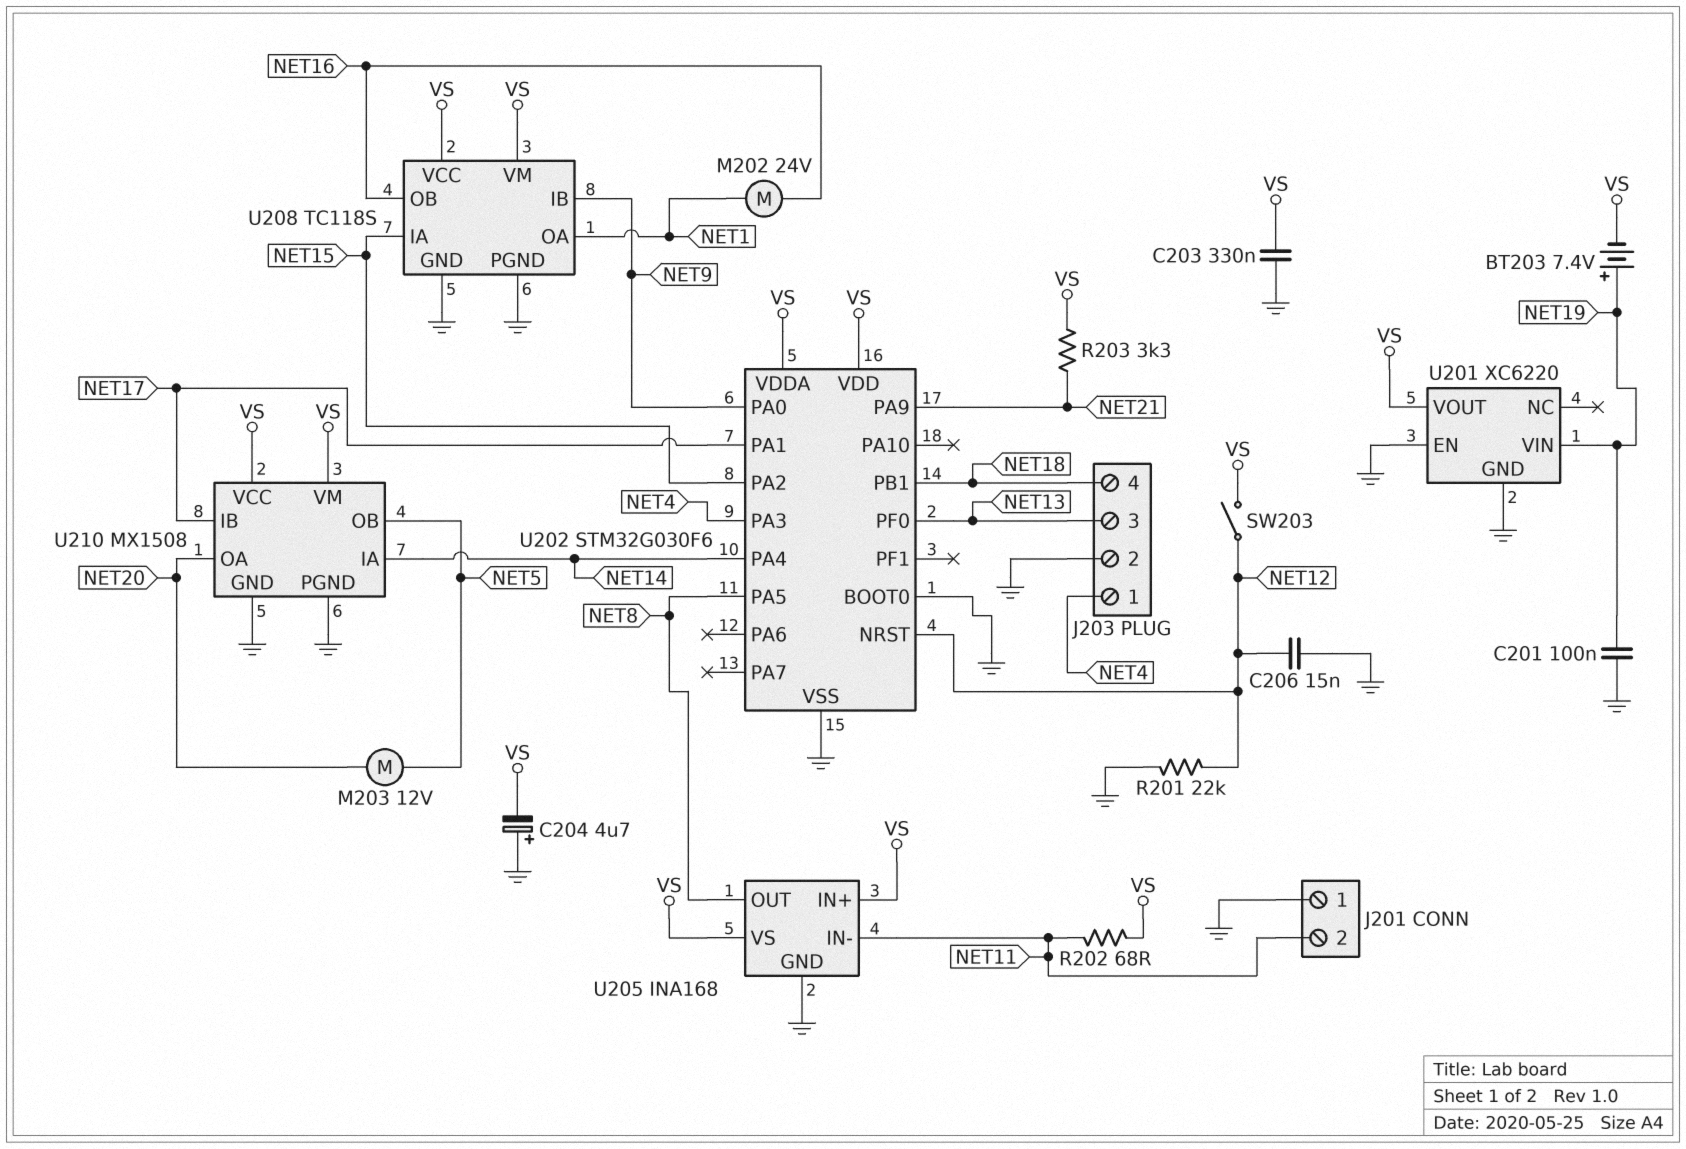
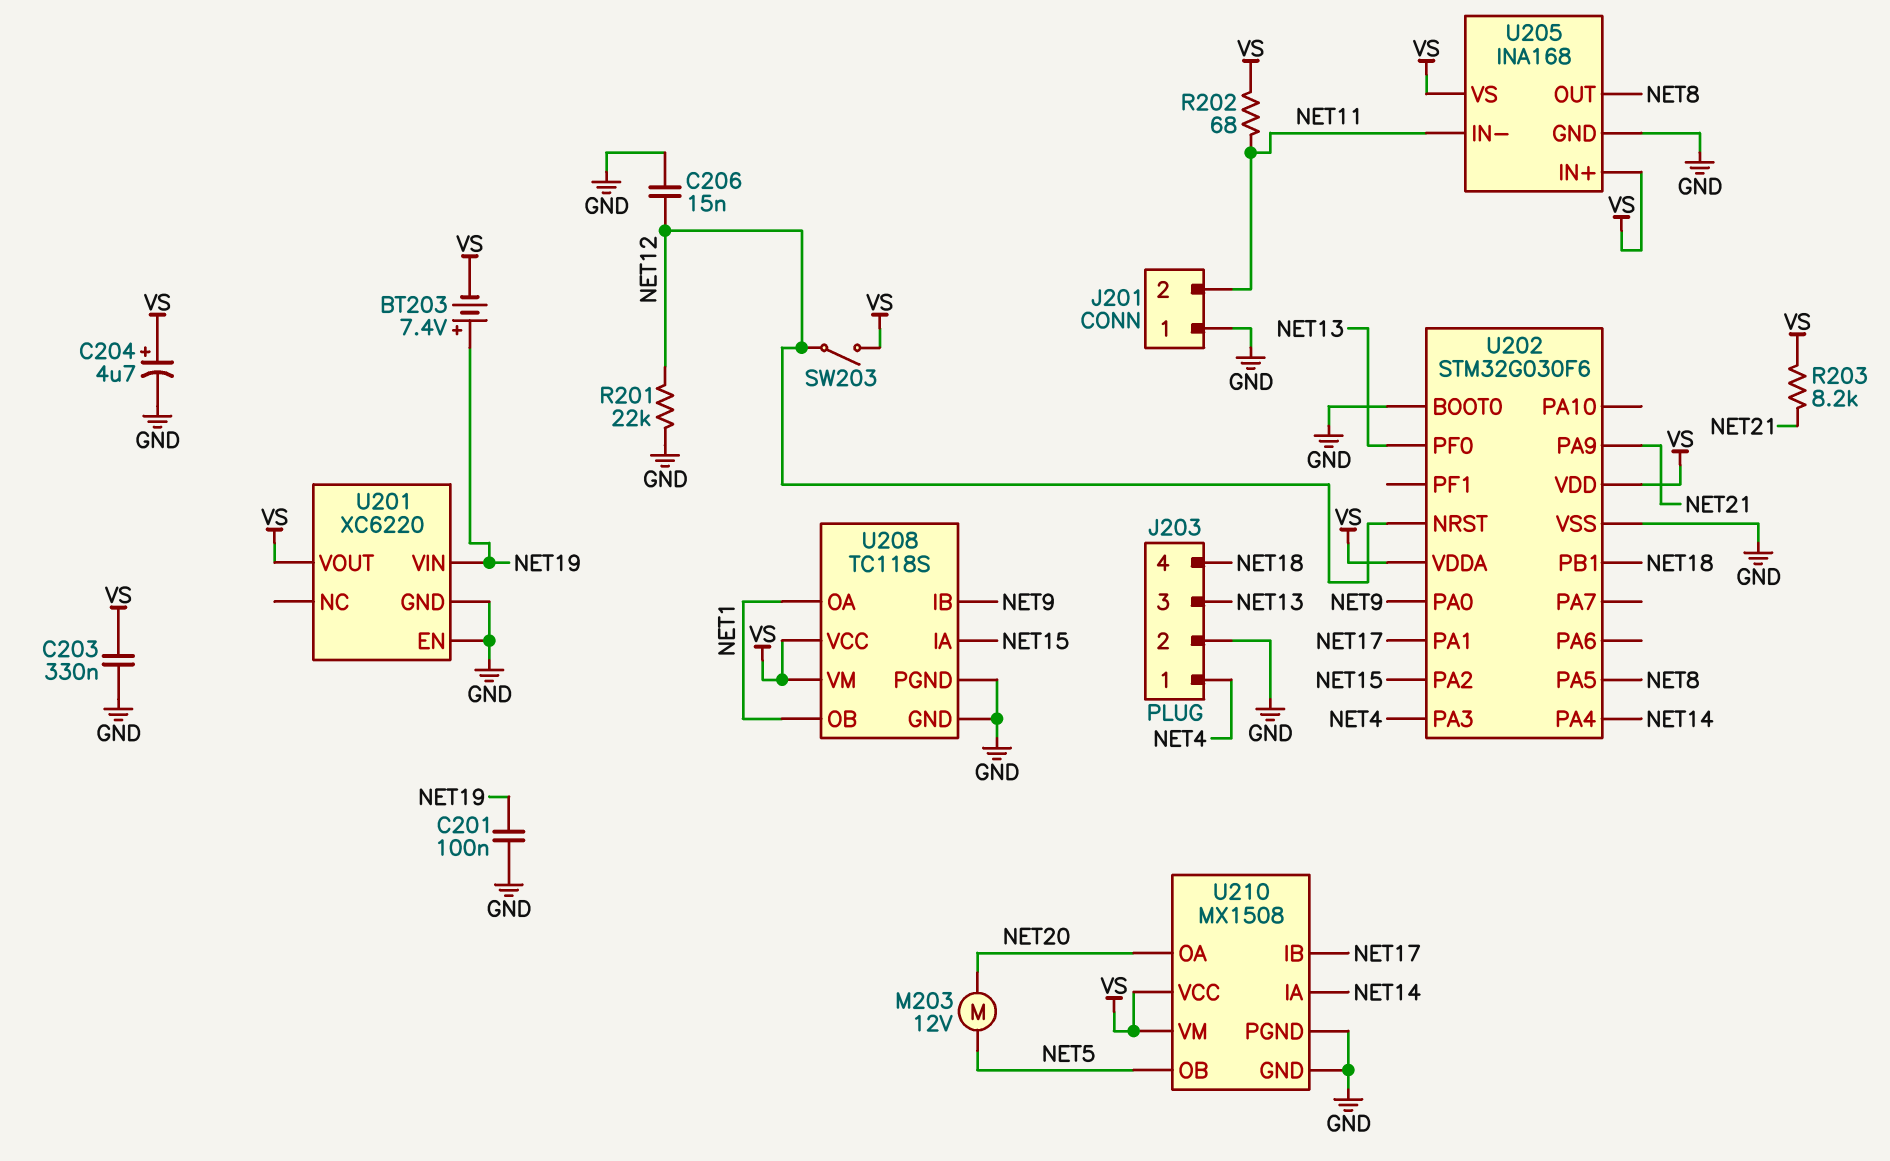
C204: 4.7uF (plus GND, minus VS) -> 4.7uF (plus VS, minus GND)
M202: motor 24V (NET1, NET16) -> none
R203: 3.3k (NET21, VS) -> 8.2k (NET21, VS)
U208 pin OB: NET16 -> NET1

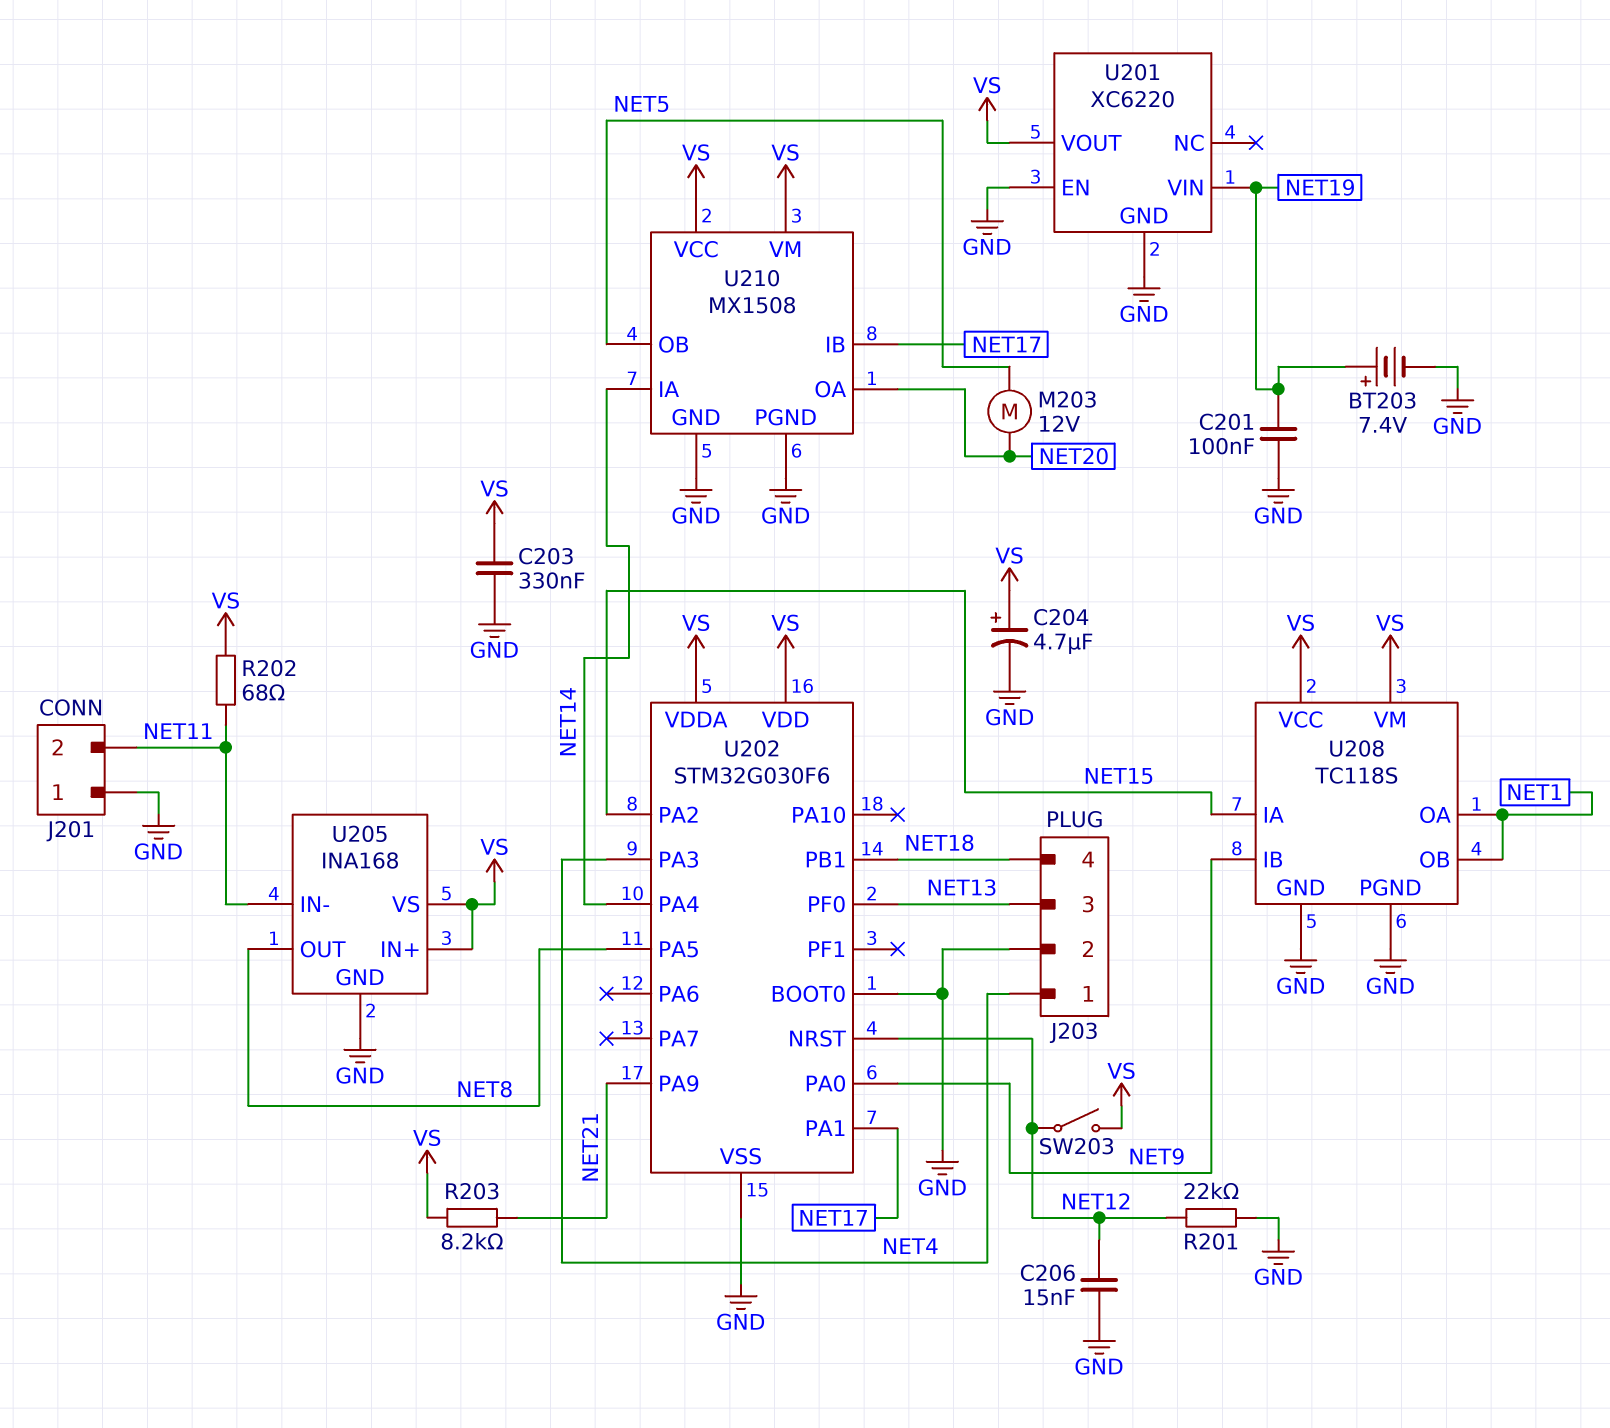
BT203: 7.4V (plus NET19, minus VS) -> 7.4V (plus NET19, minus GND)

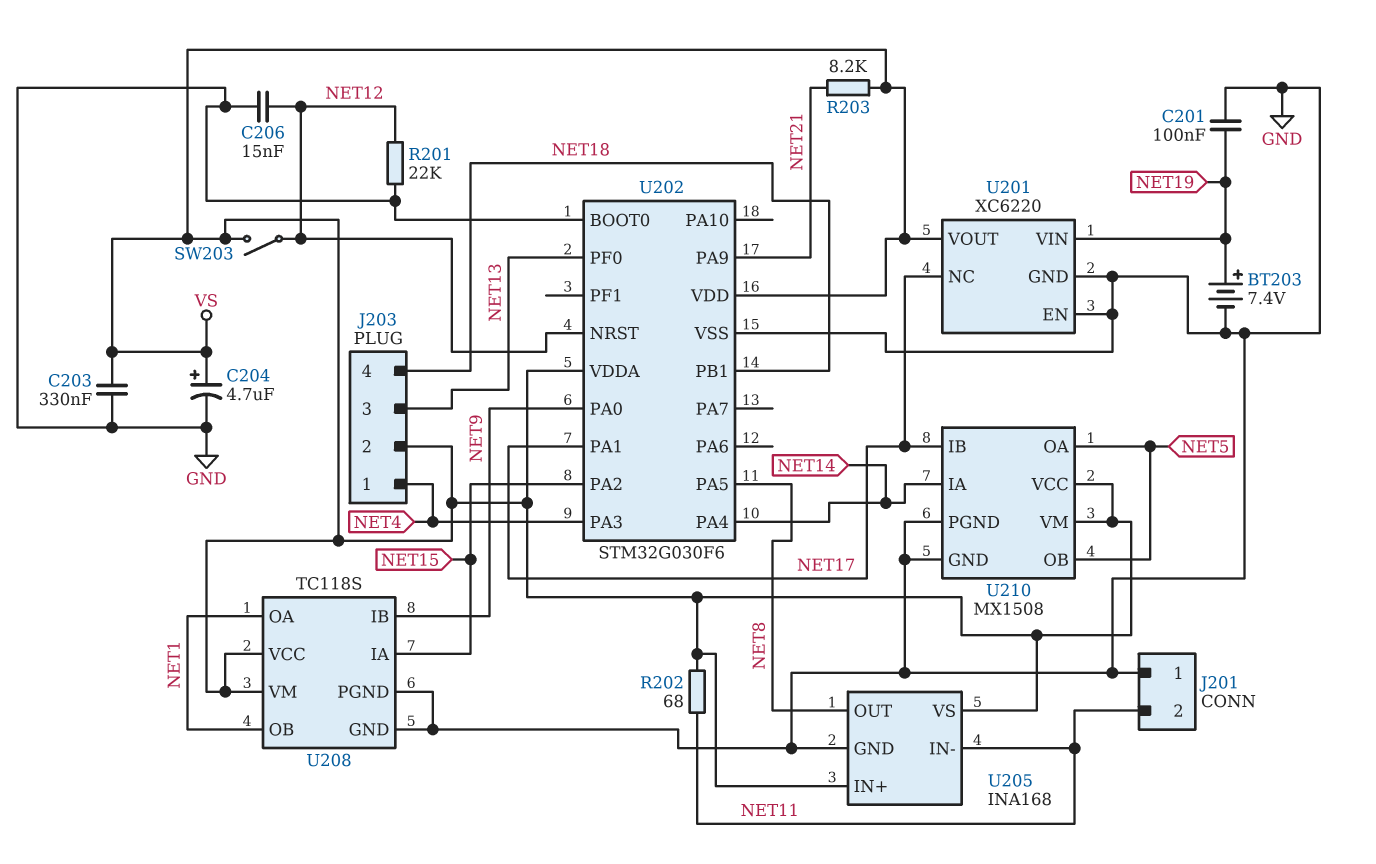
J203 pin 2: GND -> VS
M203: motor 12V (NET5, NET20) -> none
U201 pin NC: none -> NET17
U210 pin OA: NET20 -> NET5

